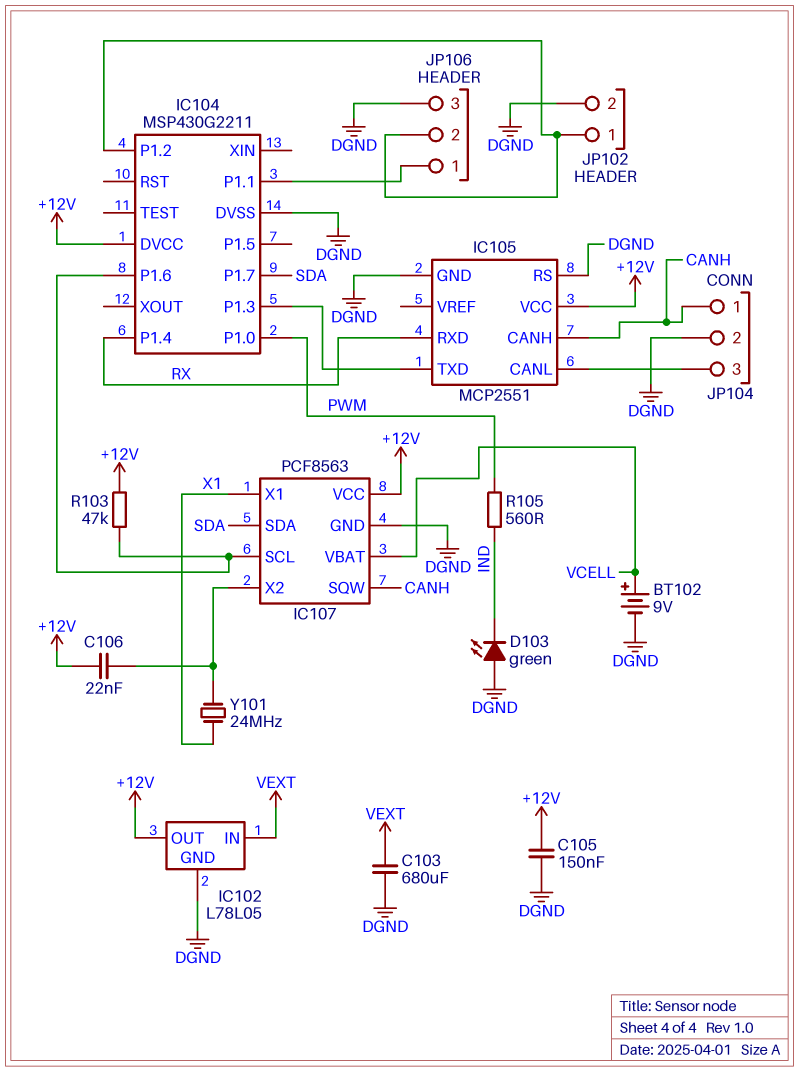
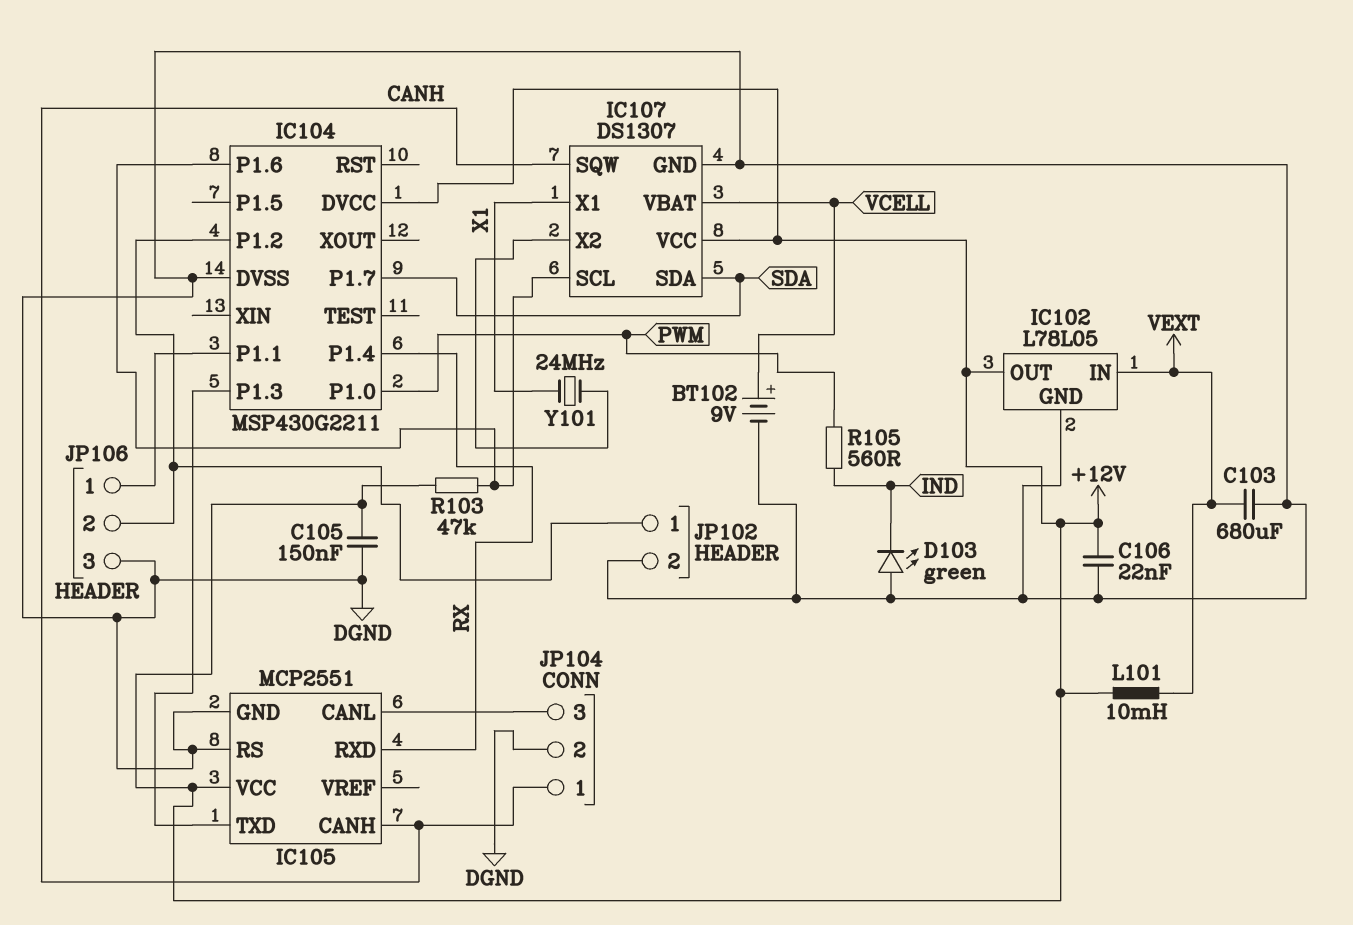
C106: 22nF (+12V, IC107/X2) -> 22nF (+12V, DGND)
IC107: PCF8563 -> DS1307
L101: none -> 10mH (+12V, VEXT)

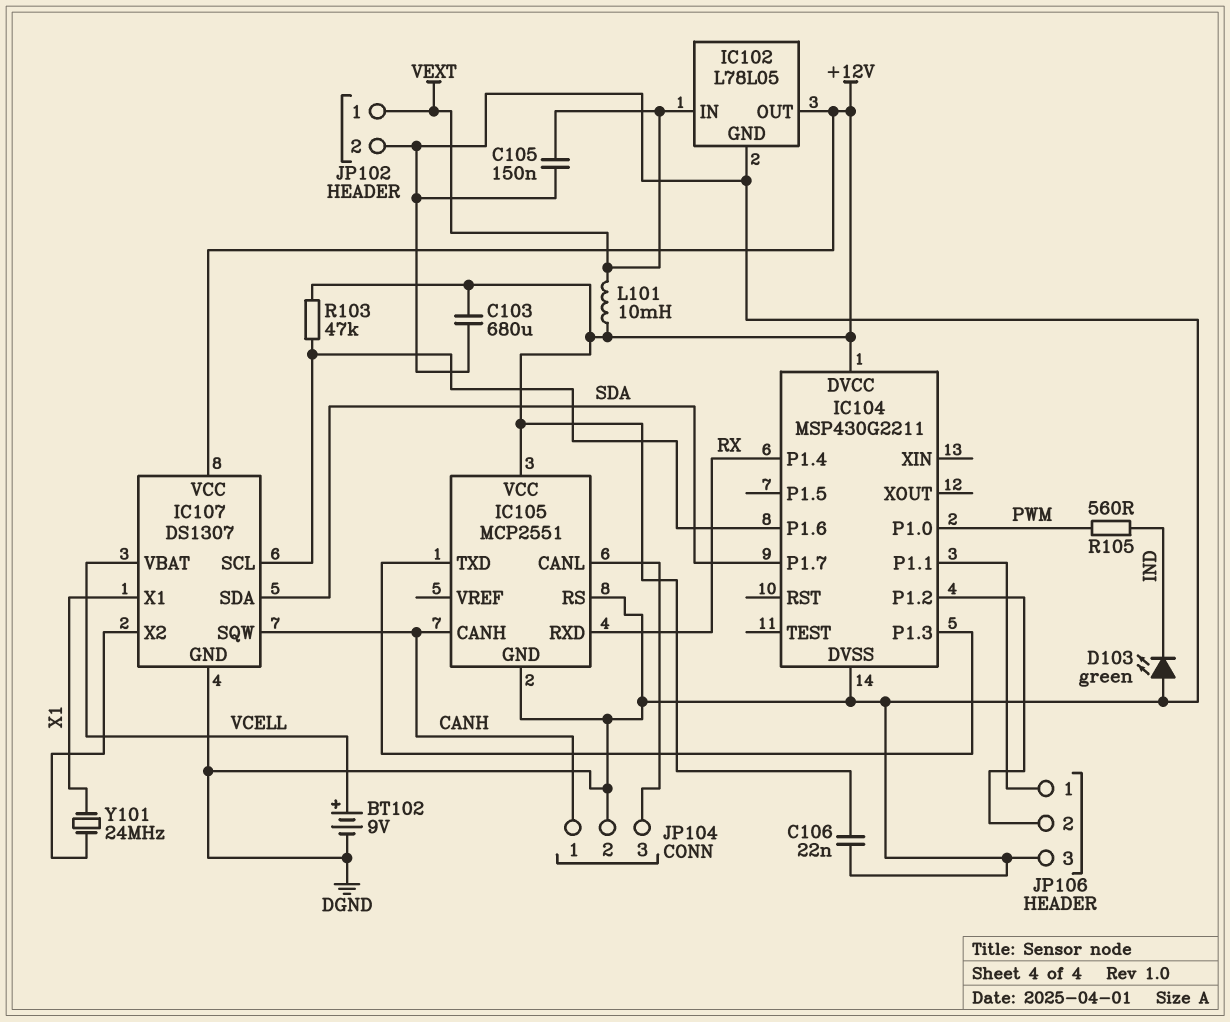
C103: 680uF (DGND, VEXT) -> 680uF (+12V, DGND)
C105: 150nF (+12V, DGND) -> 150nF (DGND, VEXT)
JP102 pin 1: IC104/P1.2 -> VEXT

